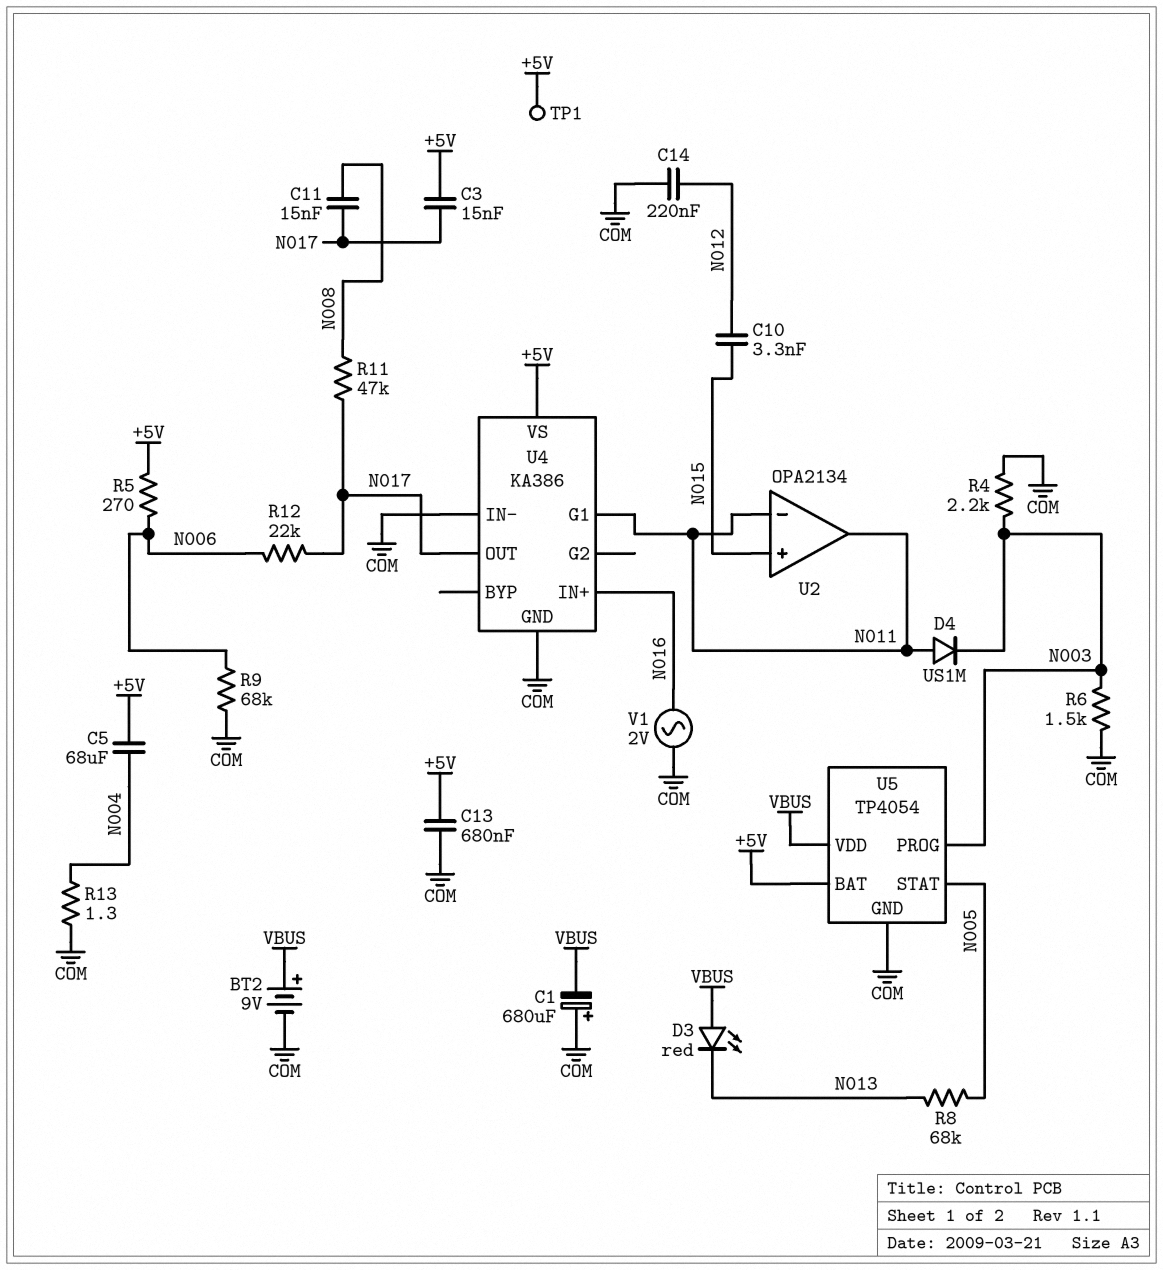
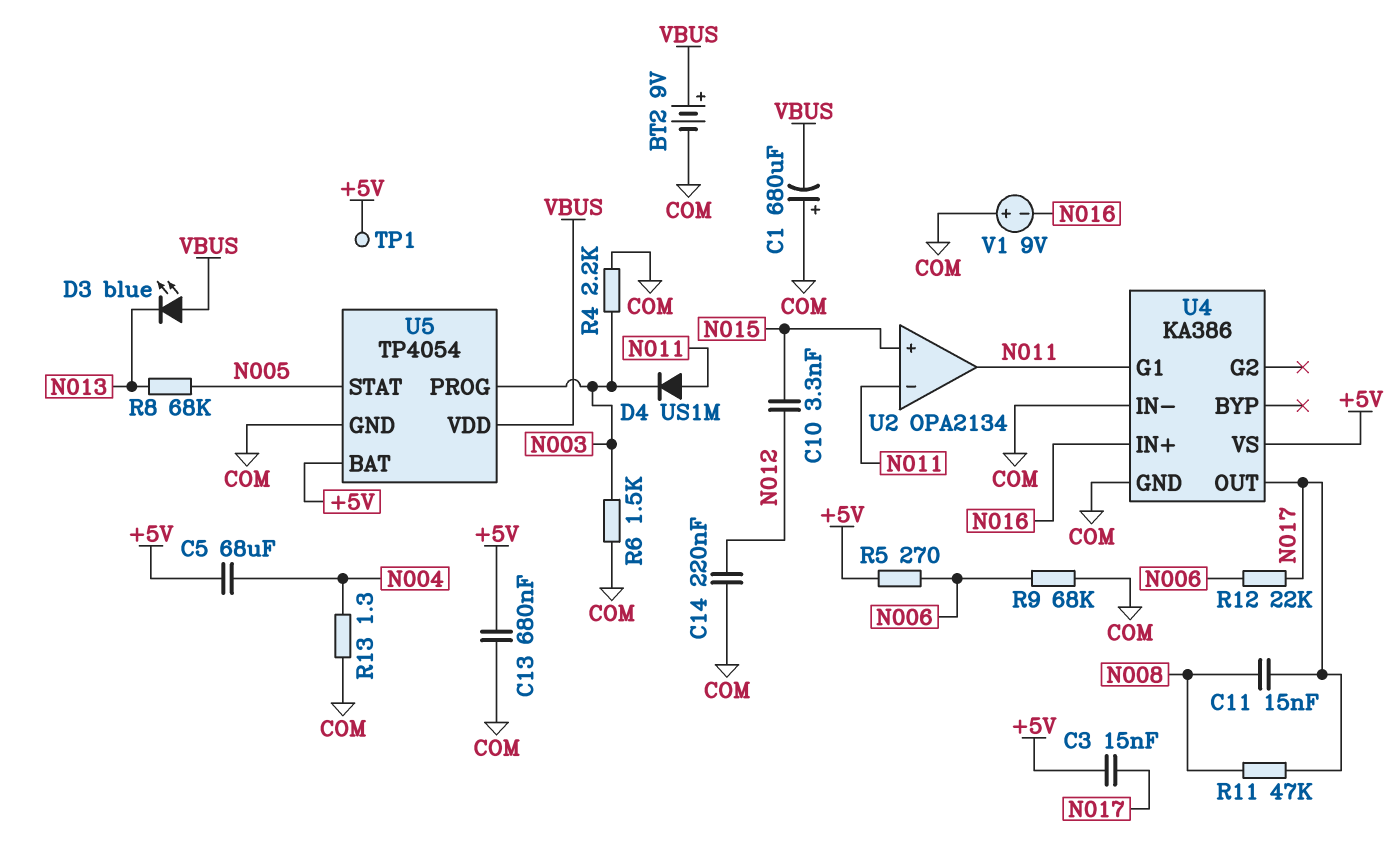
D3: LED red (A VBUS, K N013) -> LED blue (A VBUS, K N013)
V1: AC 2V (COM, N016) -> 9V (plus COM, minus N016)

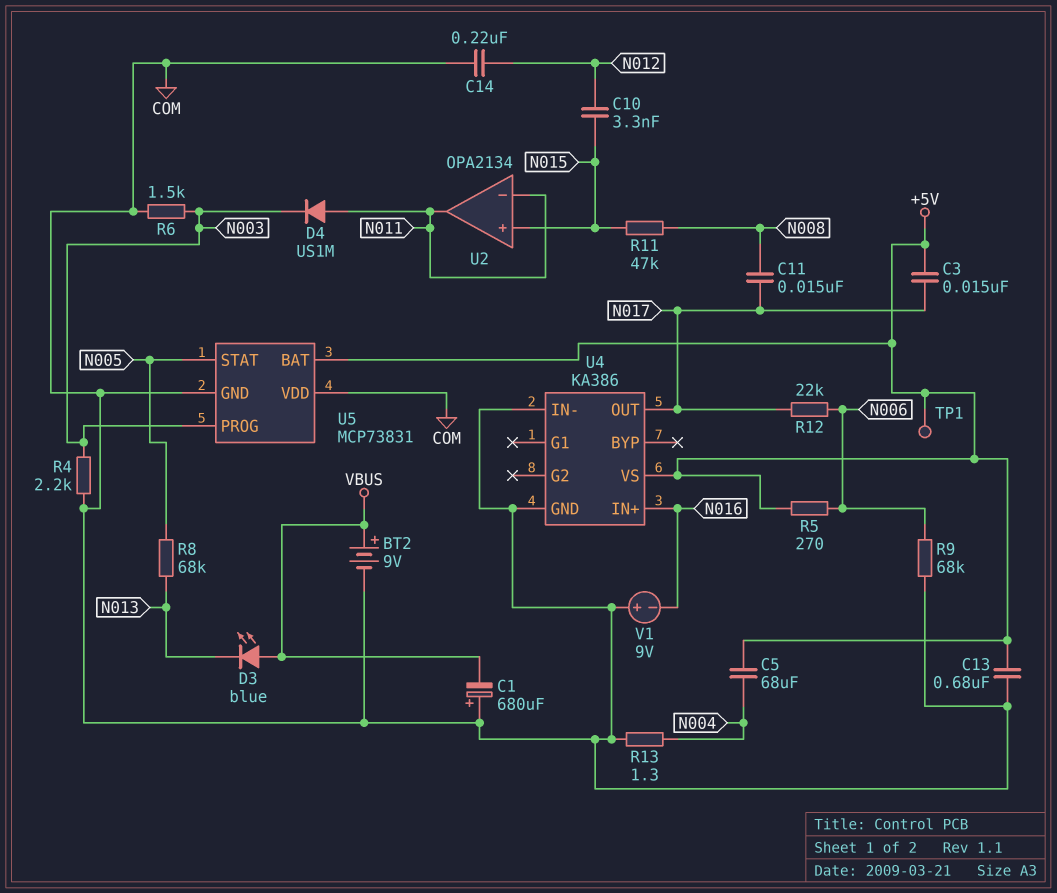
R11: 47k (N008, N017) -> 47k (N008, N015)
U4 pin G1: N011 -> none
U5: TP4054 -> MCP73831
U5 pin VDD: VBUS -> COM

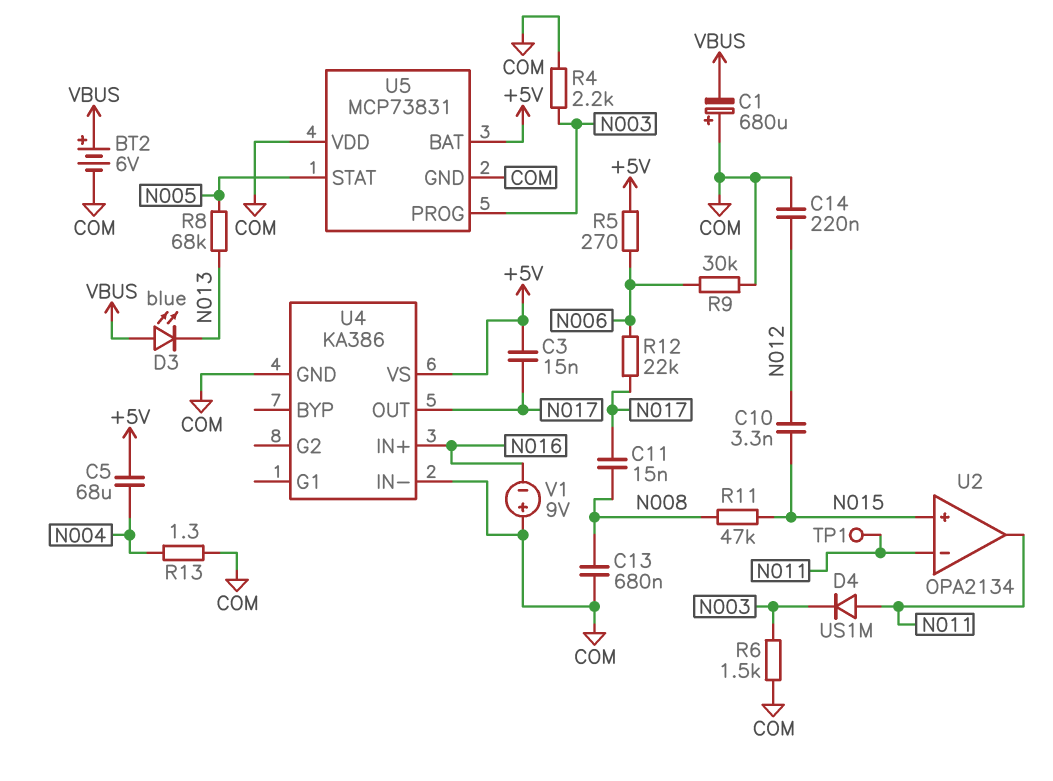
BT2: 9V (plus VBUS, minus COM) -> 6V (plus VBUS, minus COM)
C13: 680nF (+5V, COM) -> 680nF (COM, N008)
R9: 68k (COM, N006) -> 30k (COM, N006)
TP1: test point (+5V) -> test point (N011)

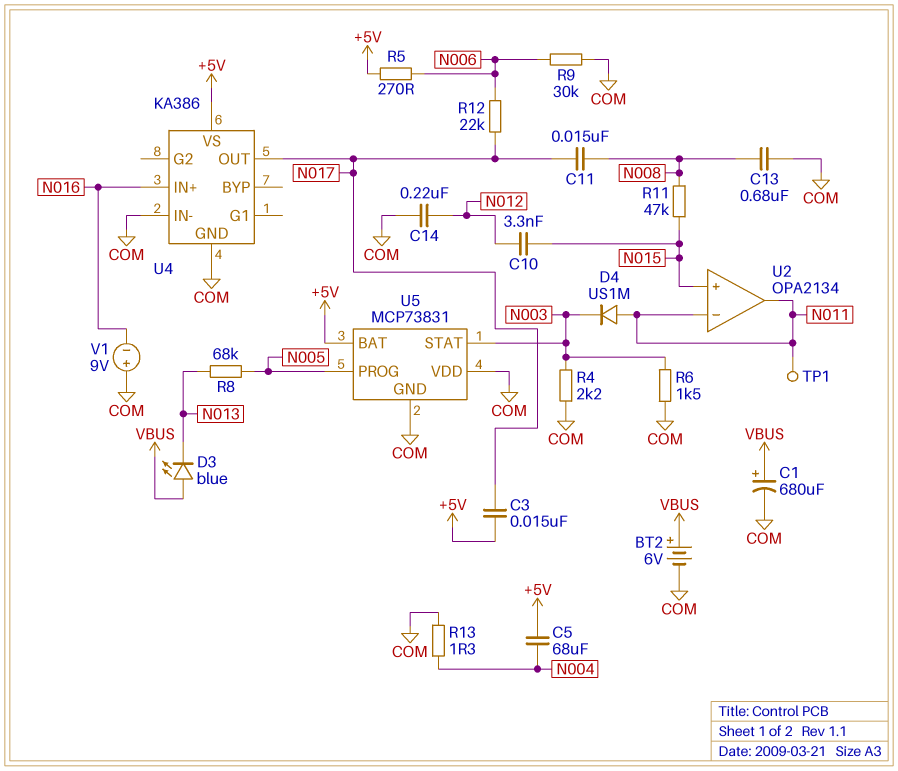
C1: 680uF (plus COM, minus VBUS) -> 680uF (plus VBUS, minus COM)
U5 pin PROG: N003 -> N005
U5 pin STAT: N005 -> N003

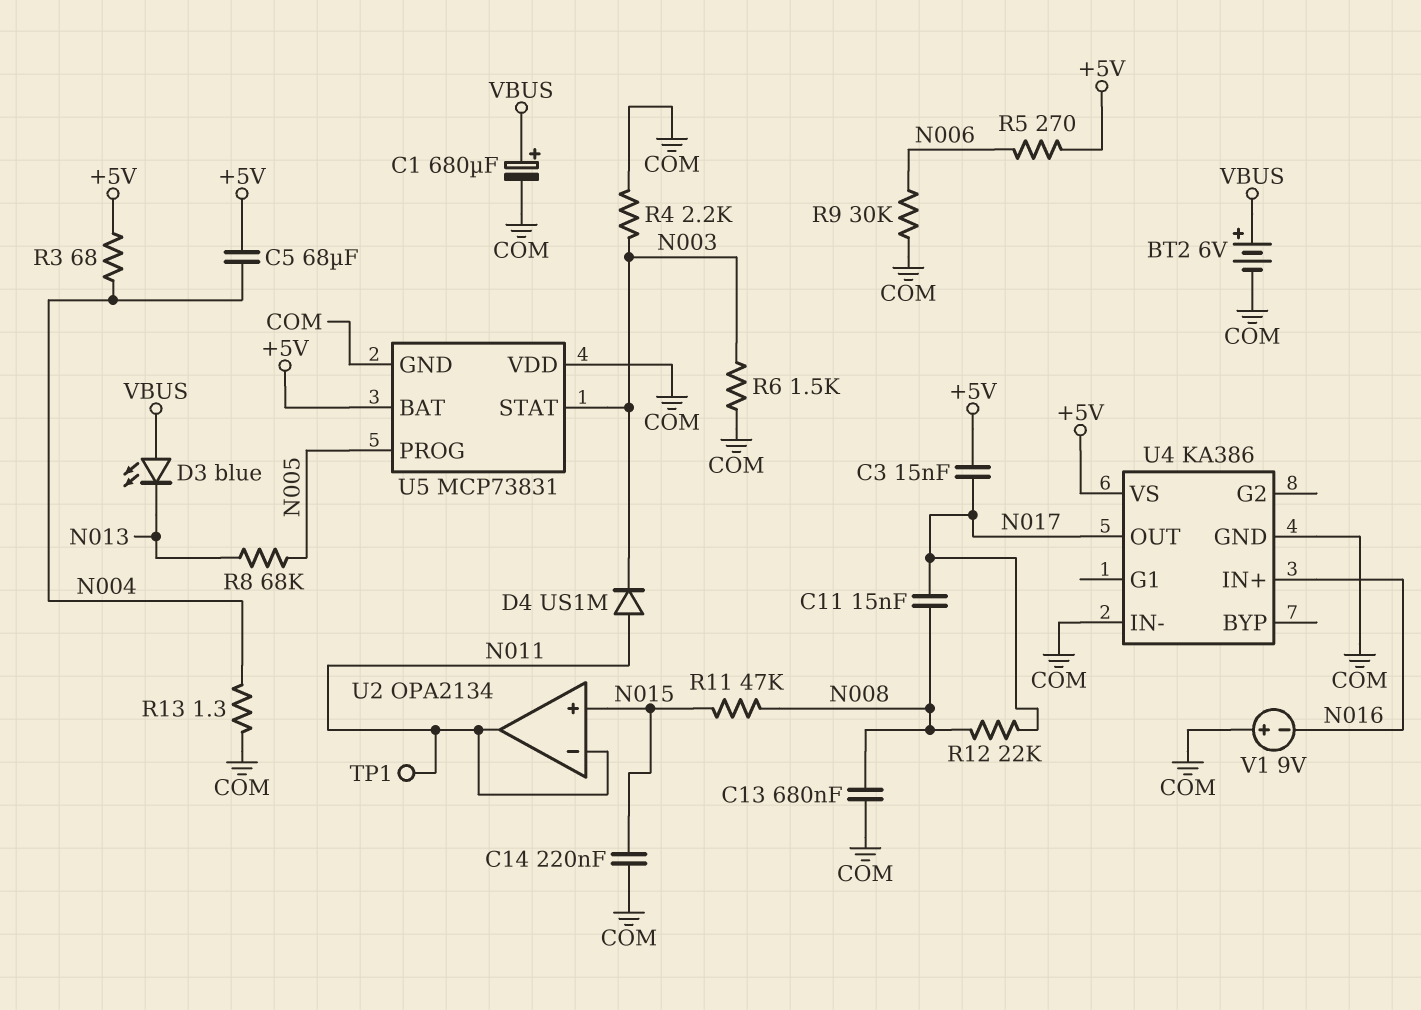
C10: 3.3nF (N012, N015) -> none
C14: 220nF (COM, N012) -> 220nF (COM, N015)
R3: none -> 68 (+5V, N004)
R12: 22k (N006, N017) -> 22k (N008, N017)

